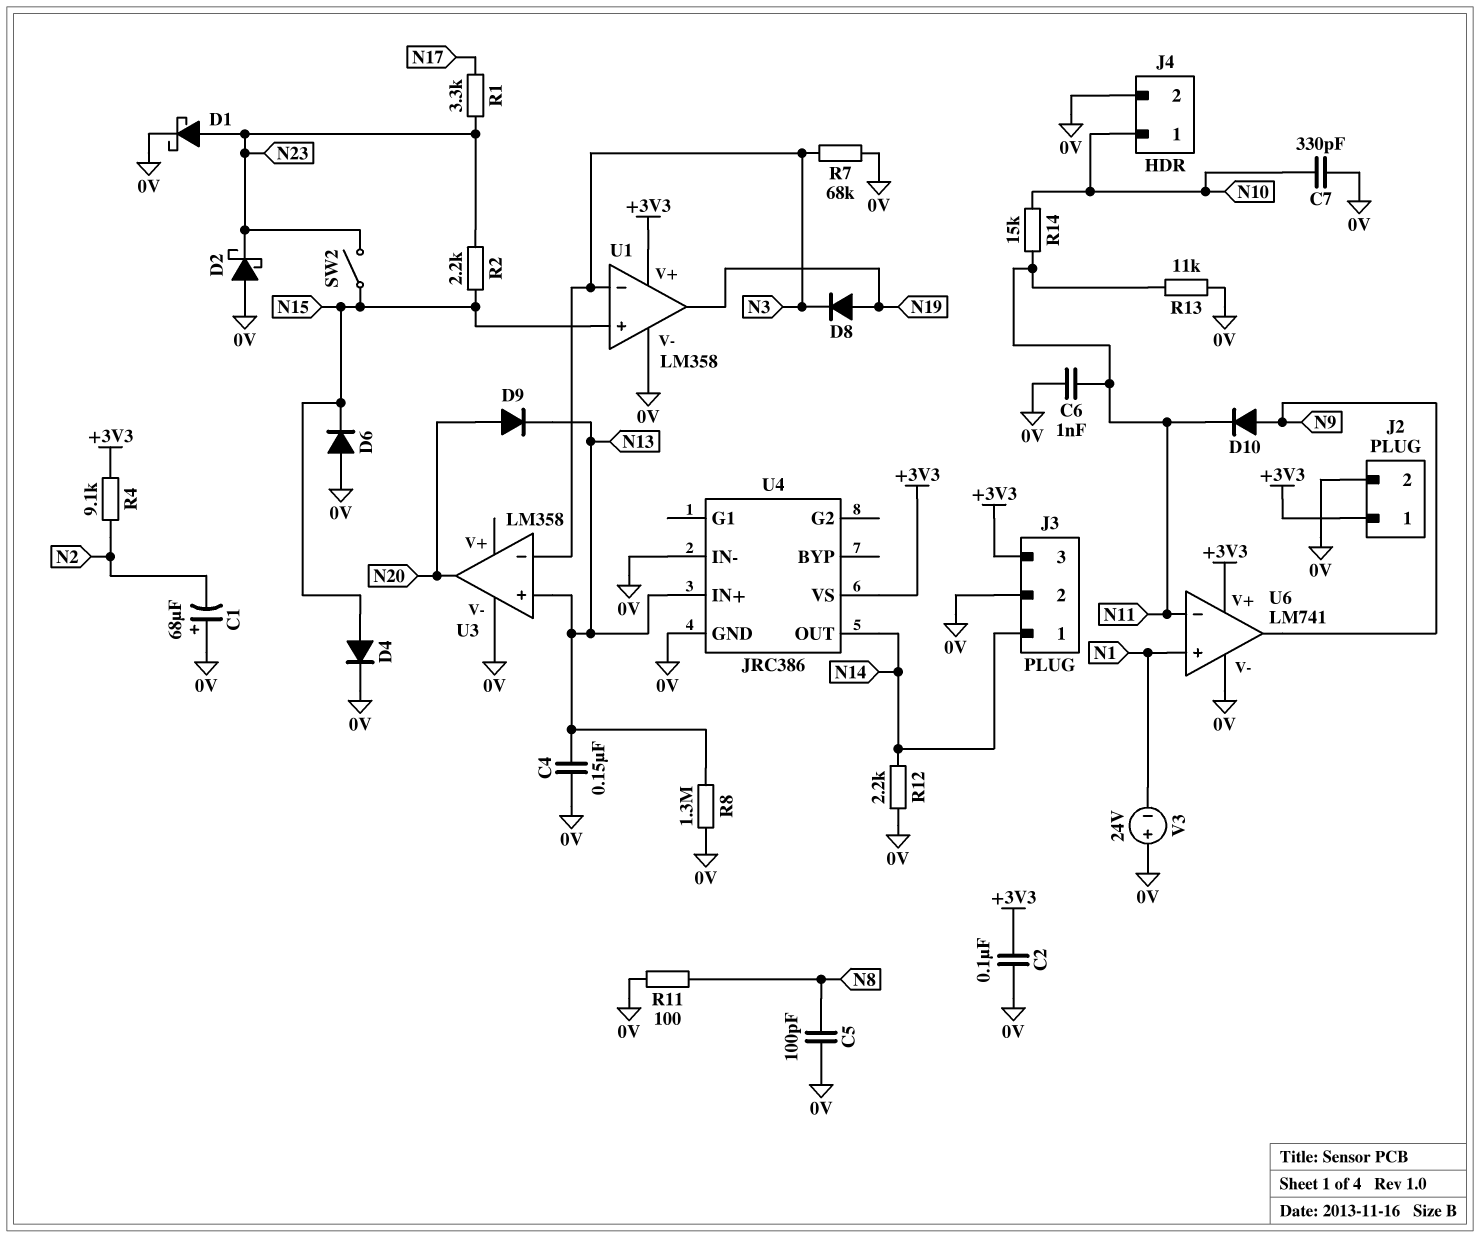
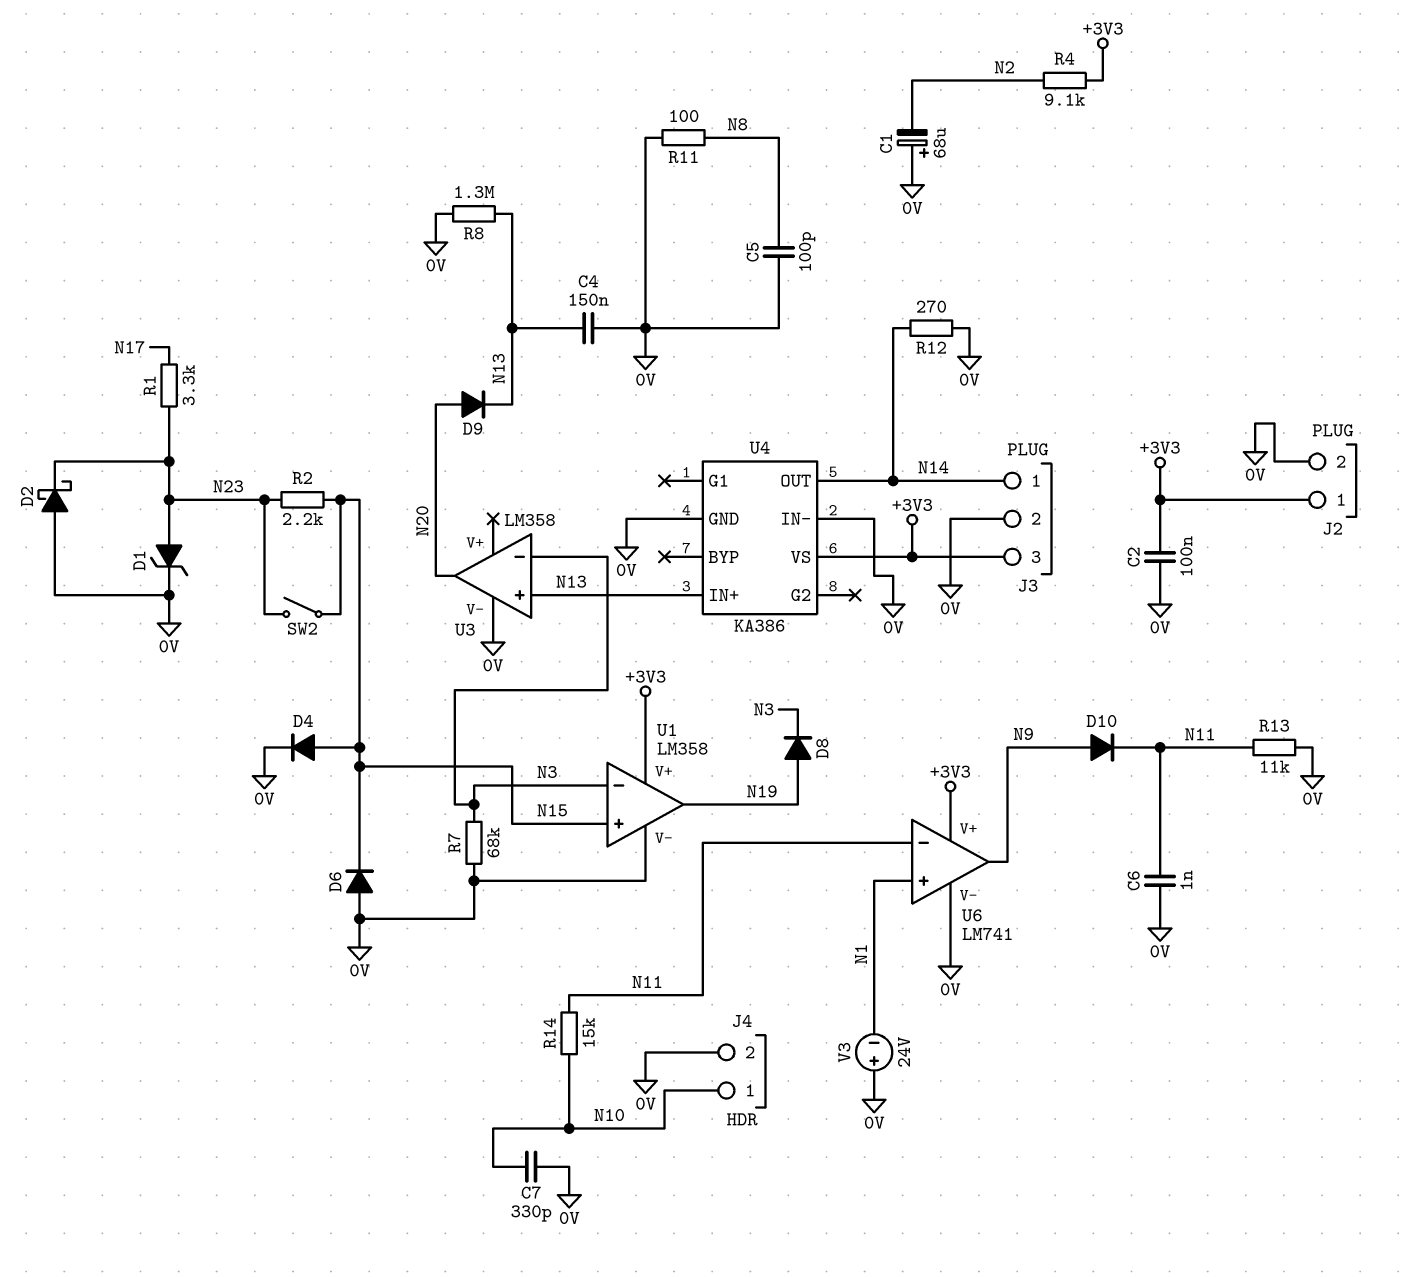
D1: schottky (A N23, K 0V) -> zener (A N23, K 0V)
R12: 2.2k (0V, N14) -> 270 (0V, N14)
U4: JRC386 -> KA386

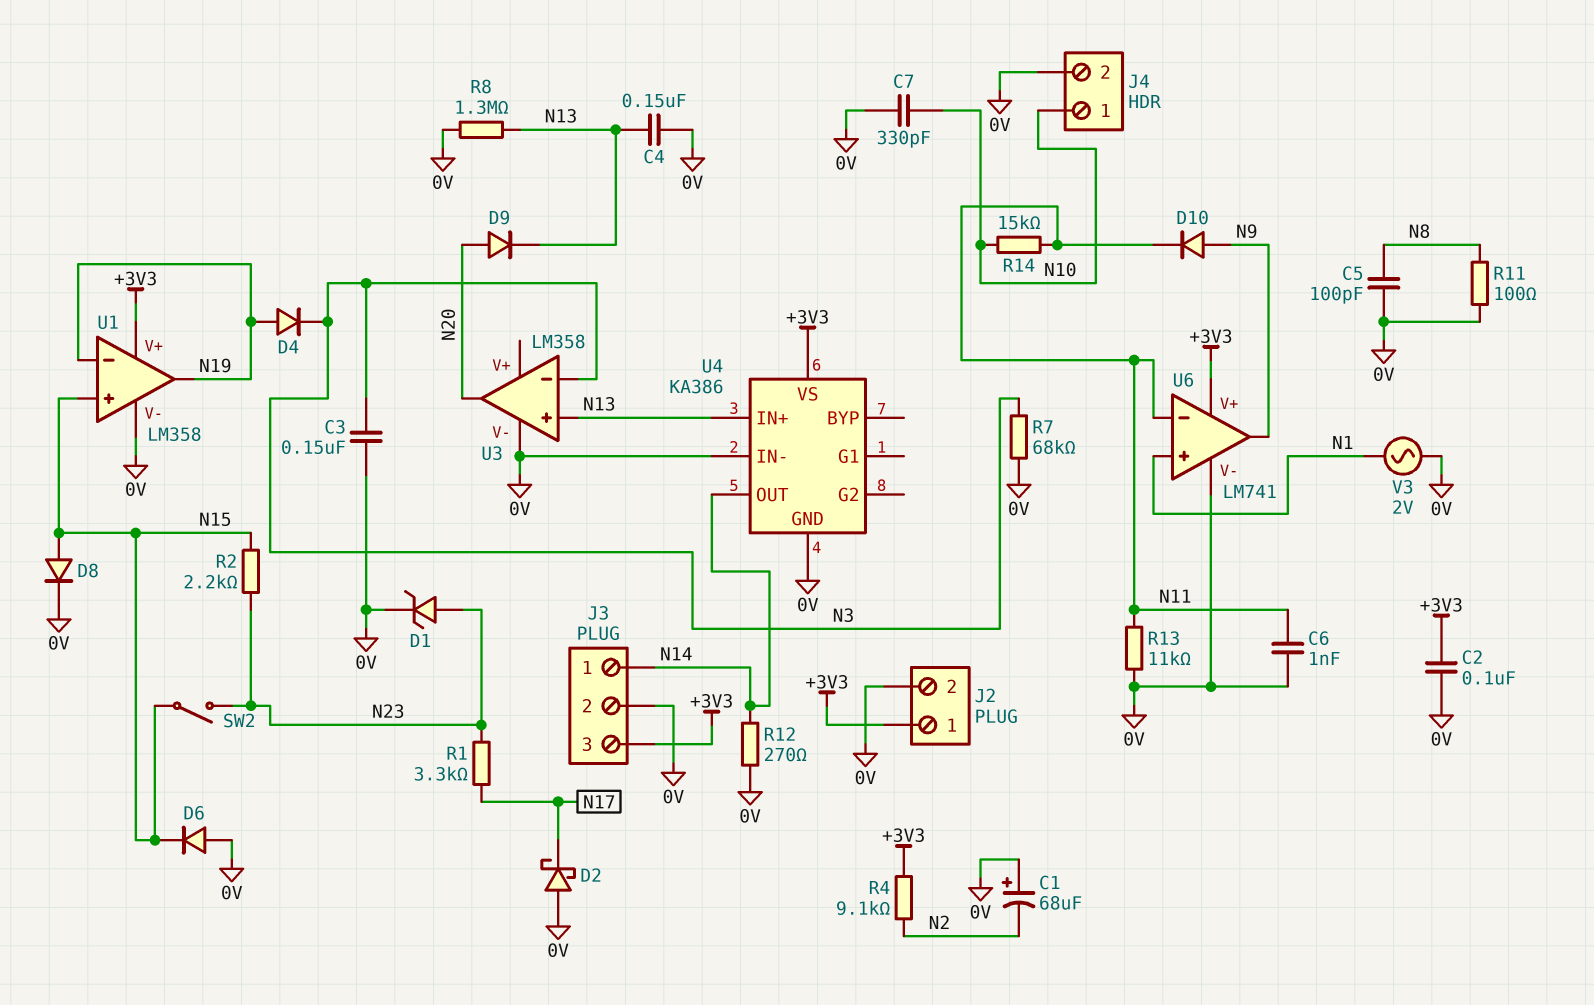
C3: none -> 150nF (0V, N3)
D2: schottky (A 0V, K N23) -> schottky (A 0V, K N17)
D4: diode (A N15, K 0V) -> diode (A N19, K N3)
D8: diode (A N19, K N3) -> diode (A N15, K 0V)
U1 pin in-: N3 -> N19
V3: 24V (plus 0V, minus N1) -> AC 2V (0V, N1)

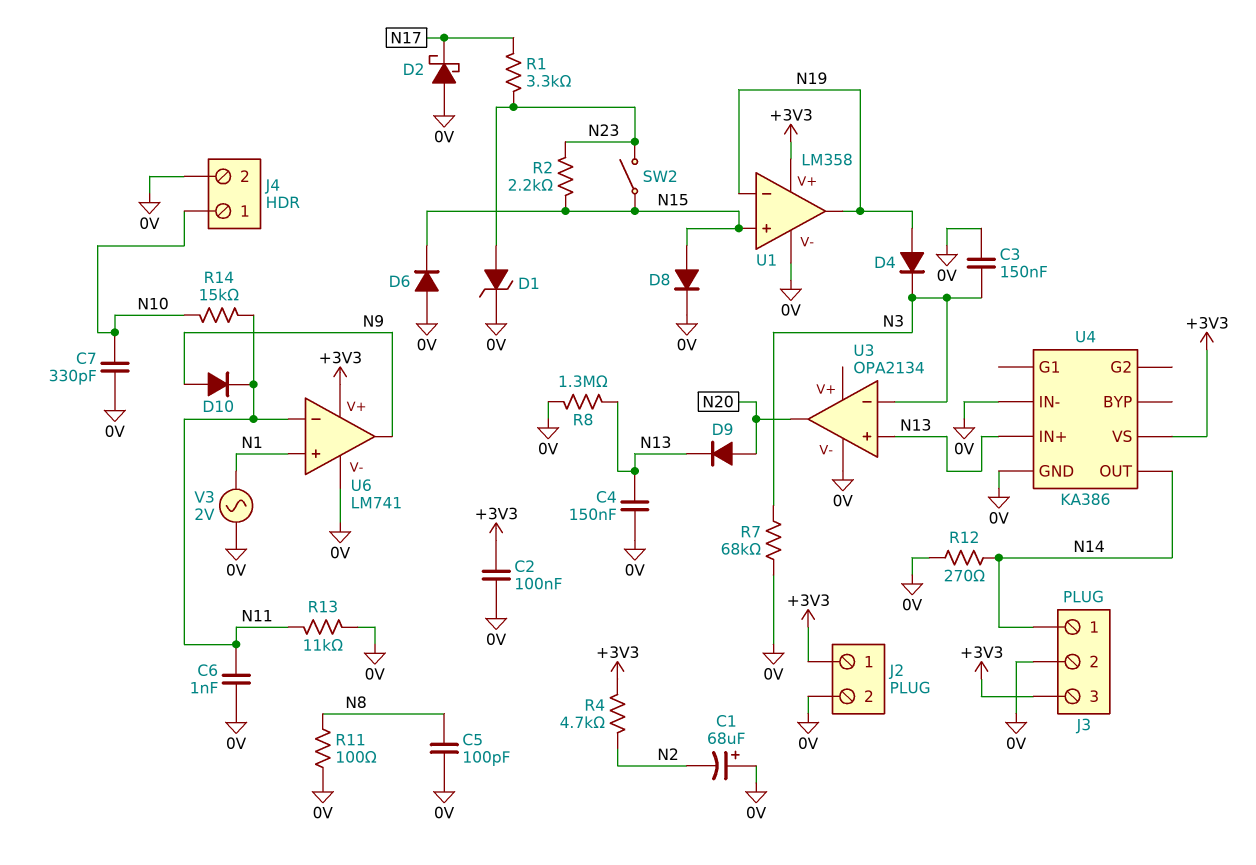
R4: 9.1k (+3V3, N2) -> 4.7k (+3V3, N2)
U3: LM358 -> OPA2134

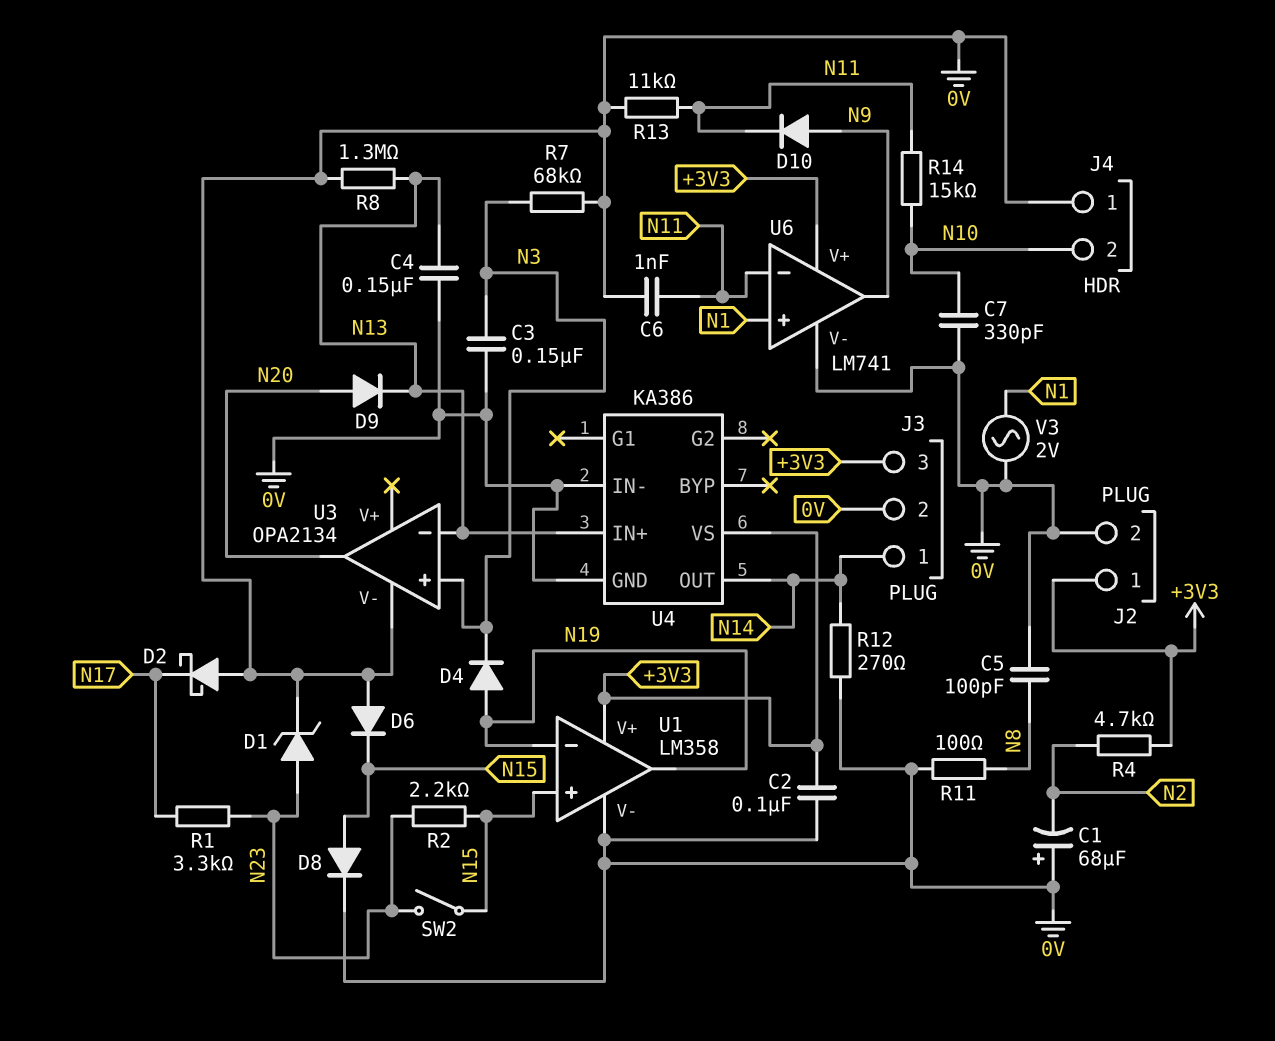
J4 pin 1: N10 -> 0V
J4 pin 2: 0V -> N10
U3 pin in+: N13 -> N3
U3 pin in-: N3 -> N13

